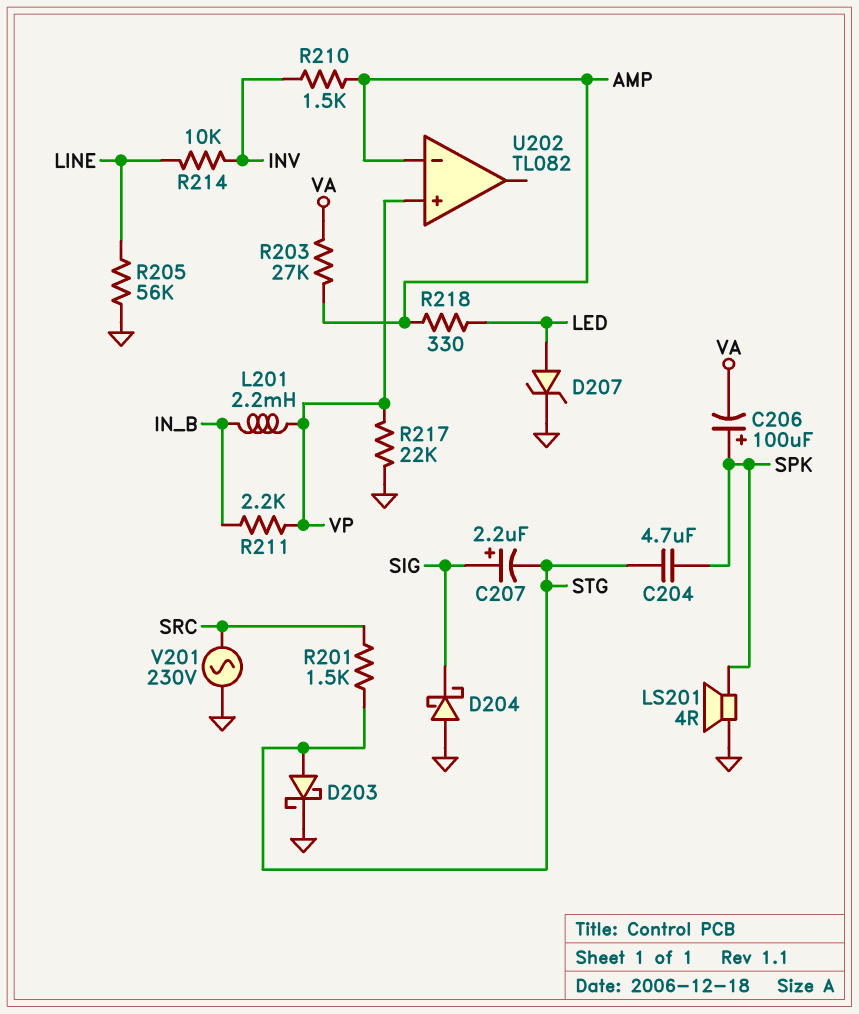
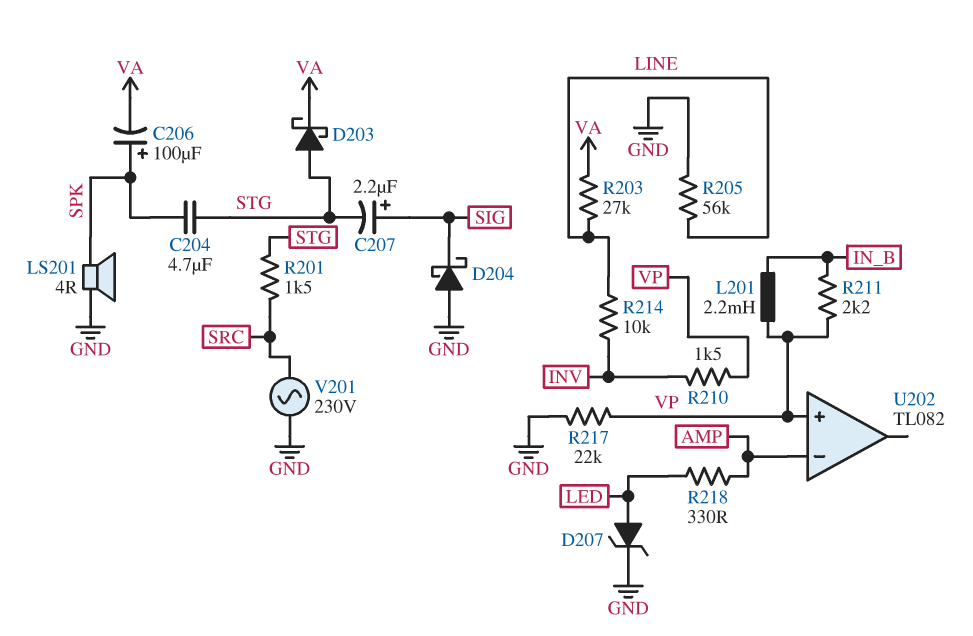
D203: schottky (A STG, K GND) -> schottky (A STG, K VA)
R203: 27k (AMP, VA) -> 27k (LINE, VA)
R210: 1.5k (AMP, INV) -> 1.5k (INV, VP)

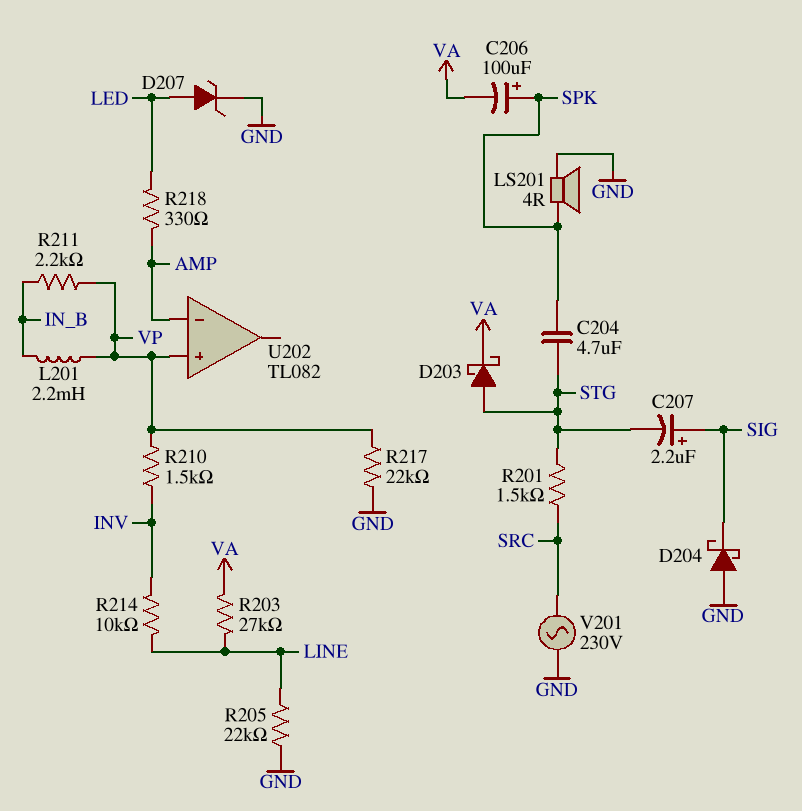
R205: 56k (GND, LINE) -> 22k (GND, LINE)

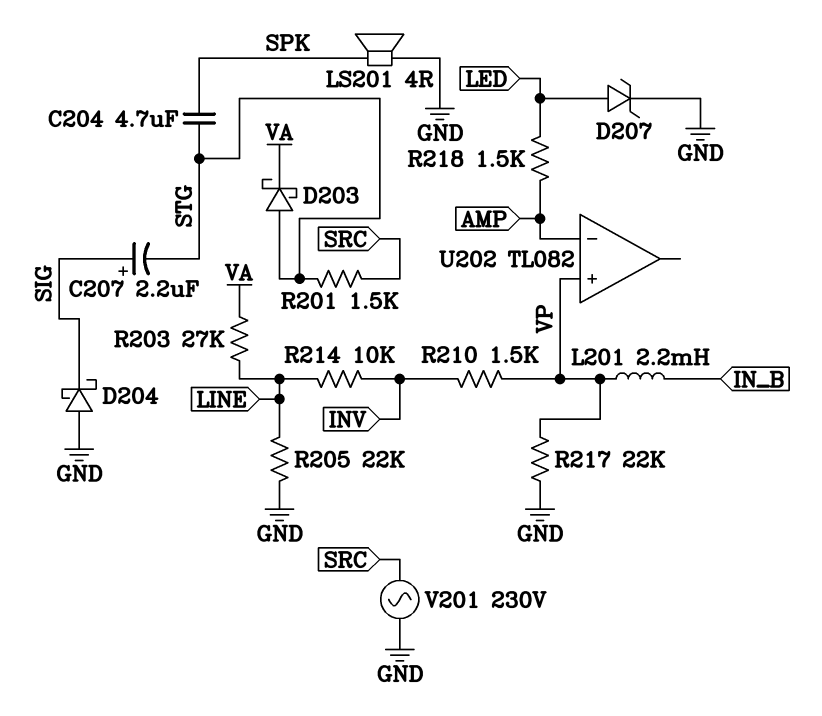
C206: 100uF (plus SPK, minus VA) -> none
R211: 2.2k (IN_B, VP) -> none
R218: 330 (AMP, LED) -> 1.5k (AMP, LED)

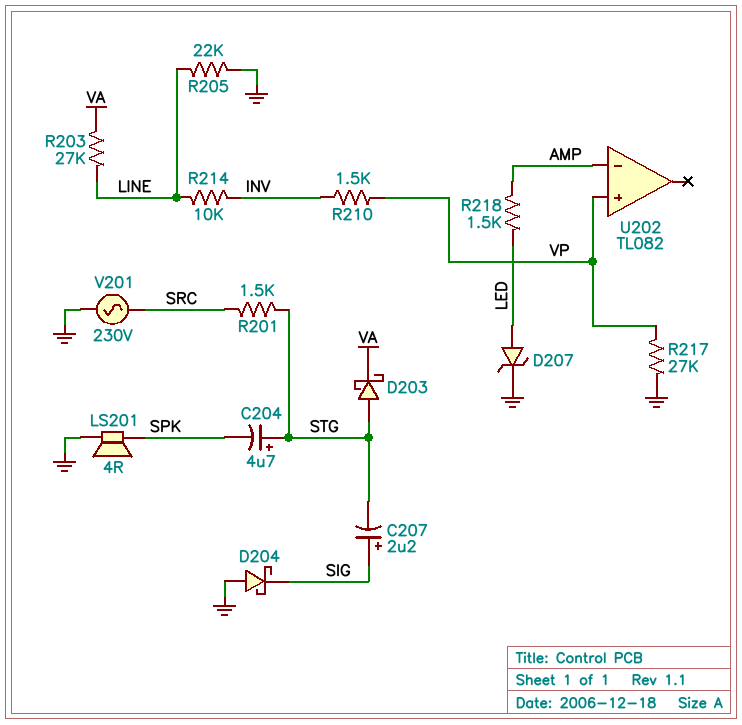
C204: 4.7uF (SPK, STG) -> 4.7uF (plus STG, minus SPK)
L201: 2.2mH (IN_B, VP) -> none
R217: 22k (GND, VP) -> 27k (GND, VP)

